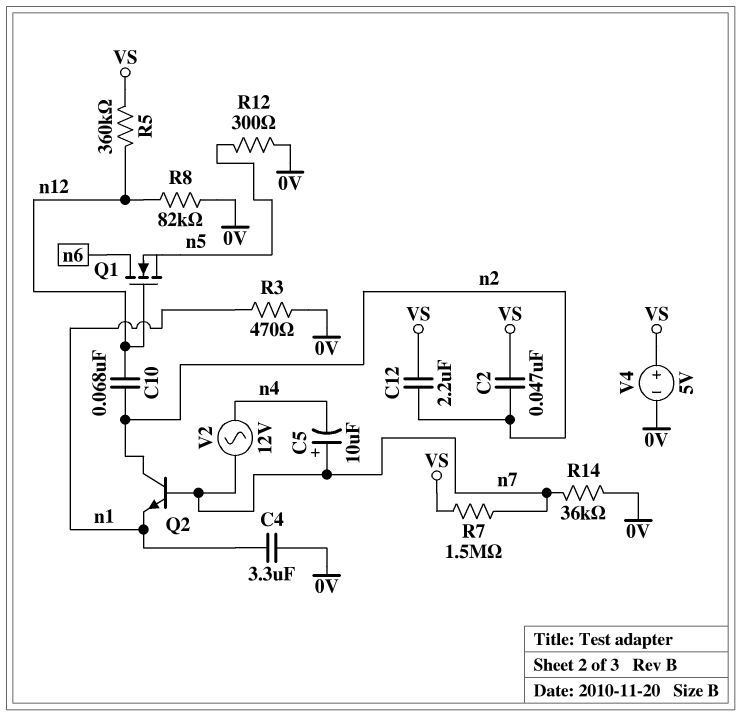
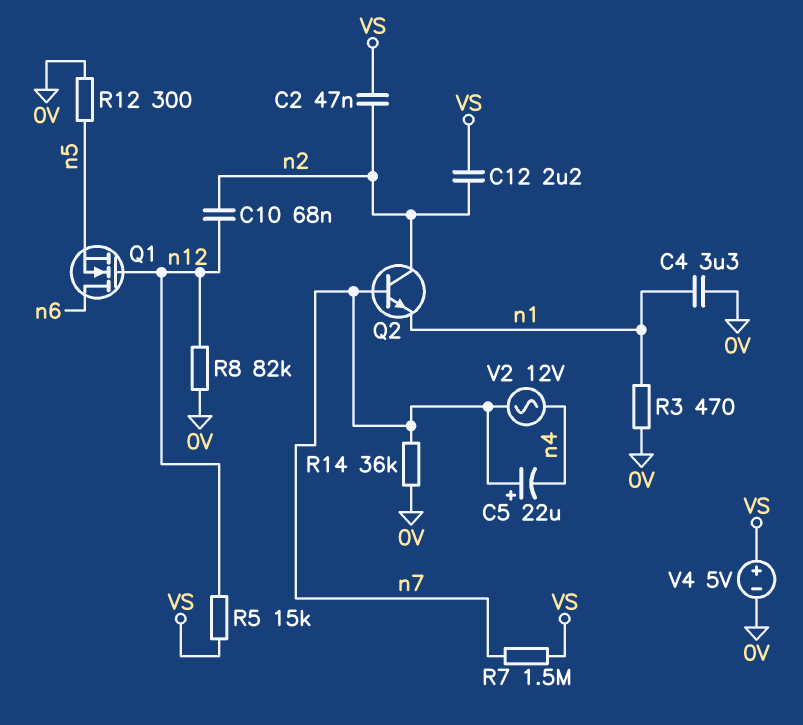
C5: 10uF (plus n7, minus n4) -> 22uF (plus n7, minus n4)
R5: 360k (VS, n12) -> 15k (VS, n12)

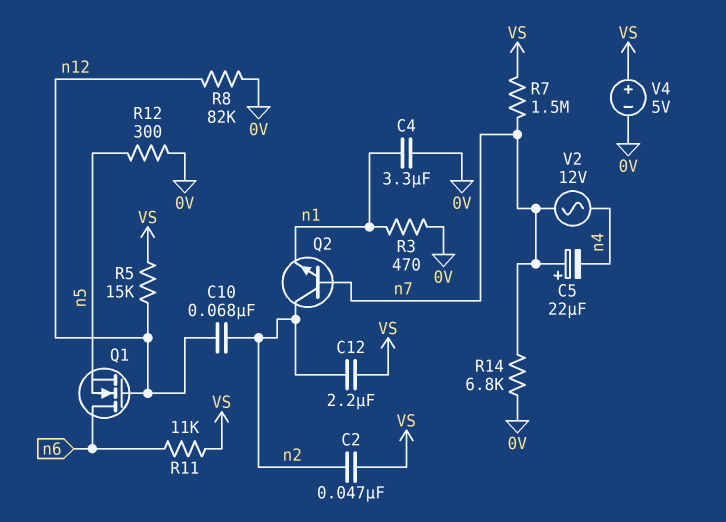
R11: none -> 11k (VS, n6)
R14: 36k (0V, n7) -> 6.8k (0V, n7)

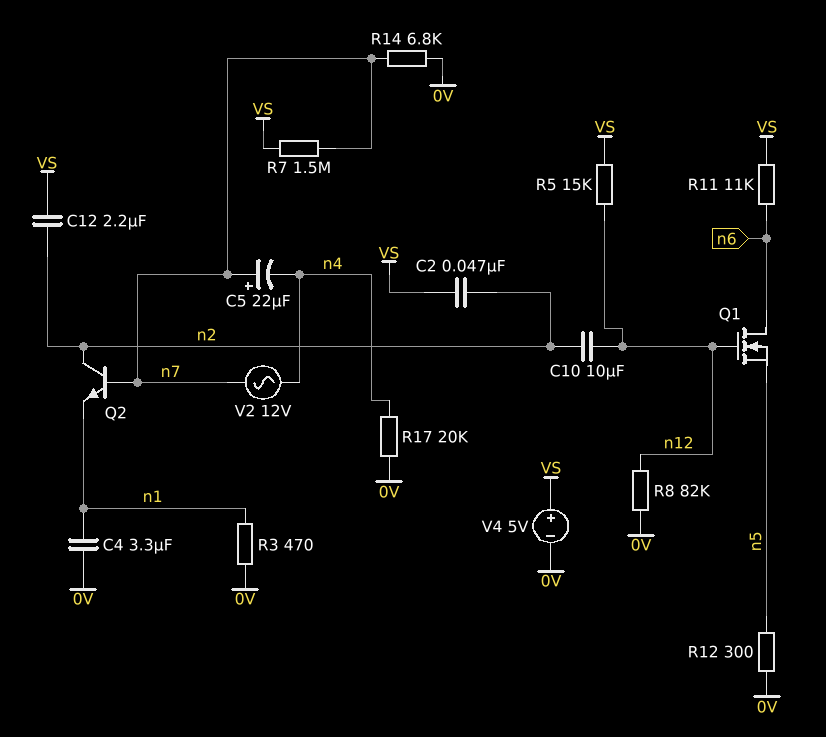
C10: 68nF (n2, n12) -> 10uF (n2, n12)
R17: none -> 20k (0V, n4)

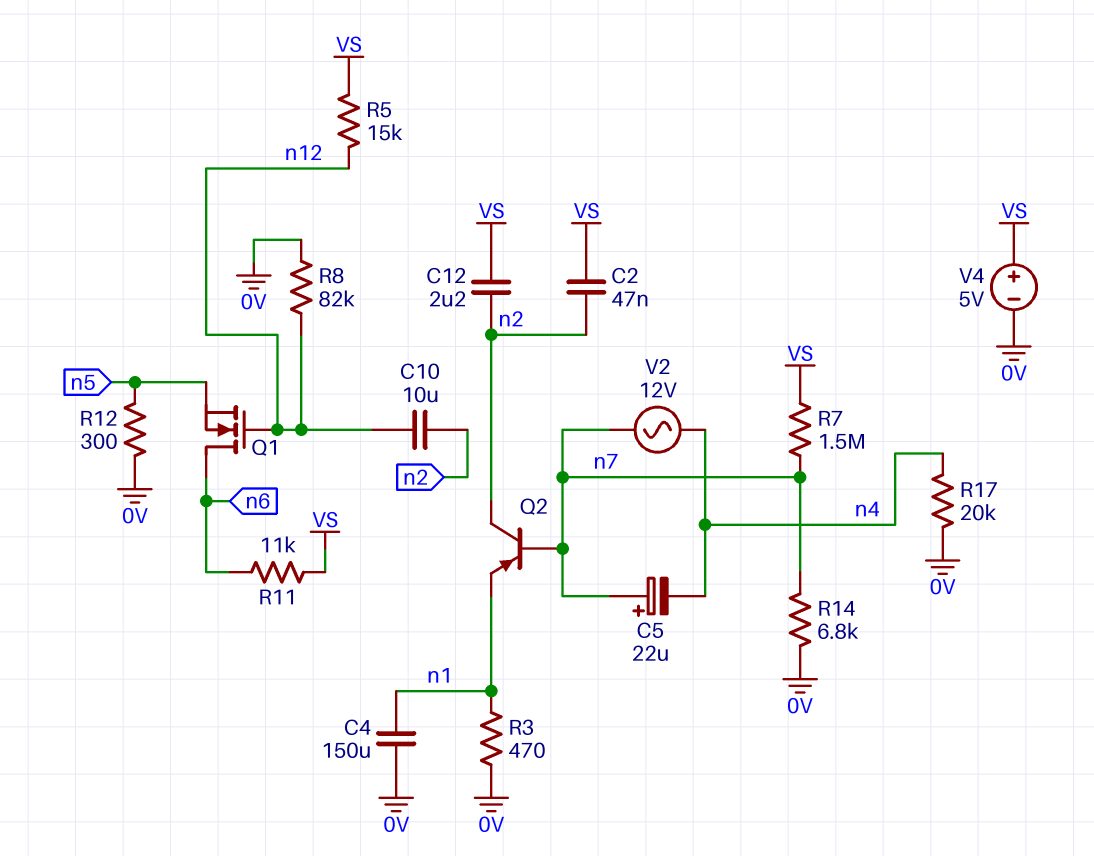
C4: 3.3uF (0V, n1) -> 150uF (0V, n1)
Q2: NPN (B n7, C n2, E n1) -> PNP (B n7, C n2, E n1)

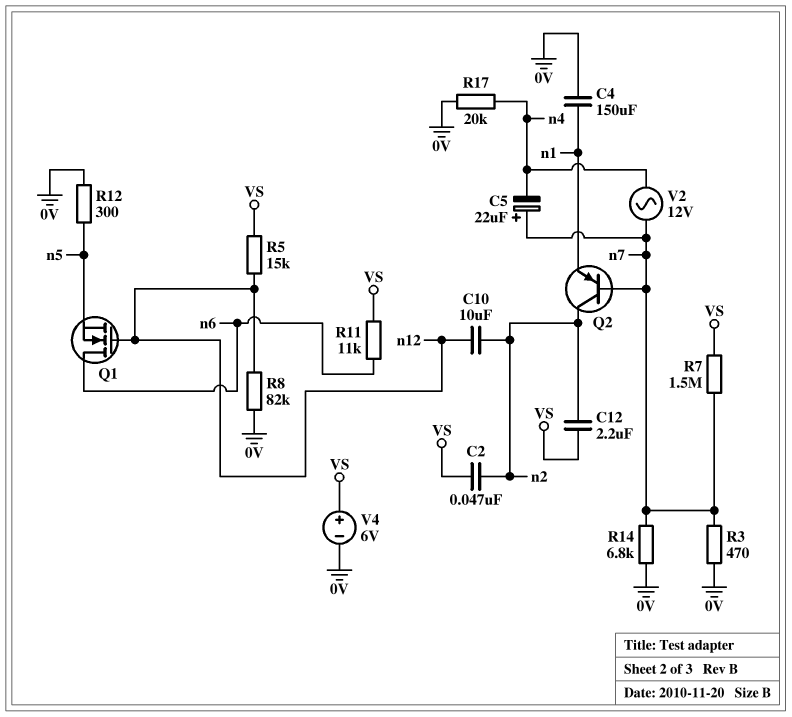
R3: 470 (0V, n1) -> 470 (0V, n7)
V4: 5V (plus VS, minus 0V) -> 6V (plus VS, minus 0V)

